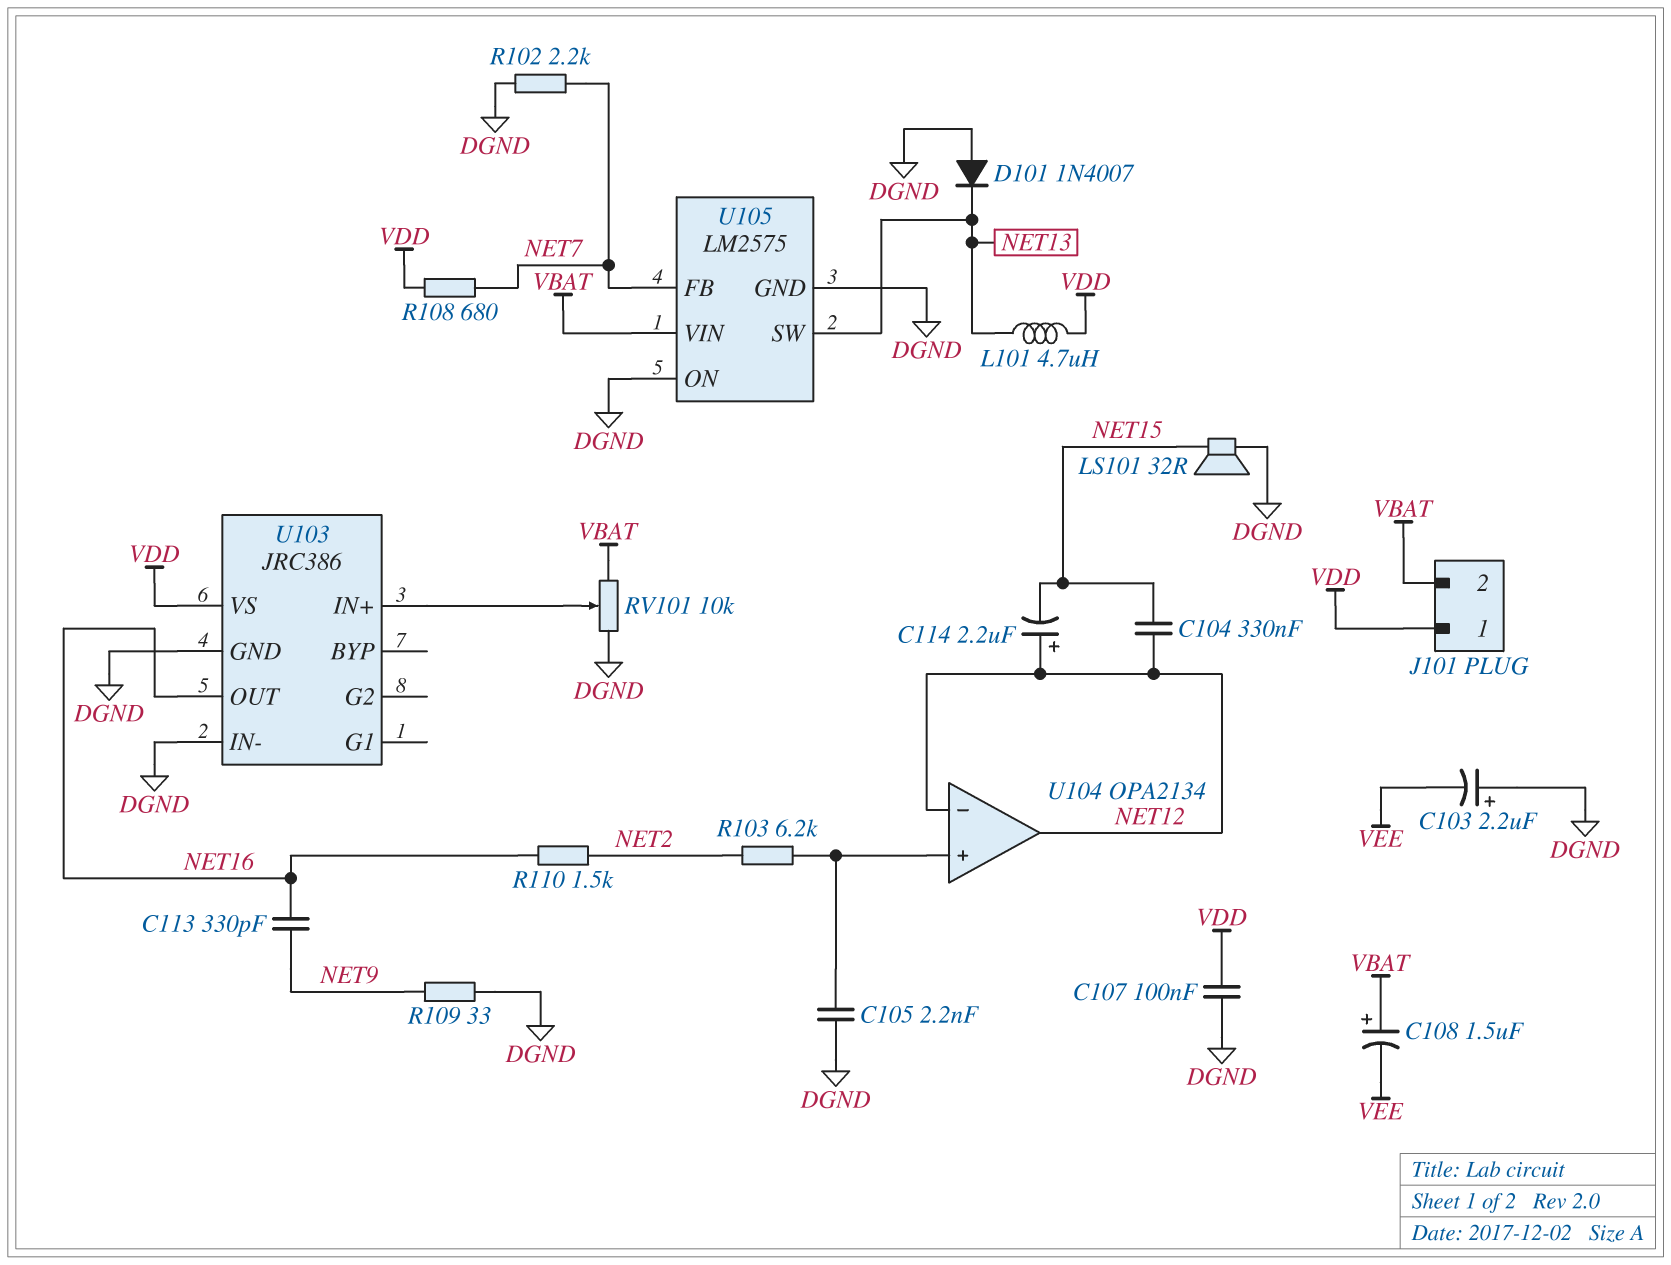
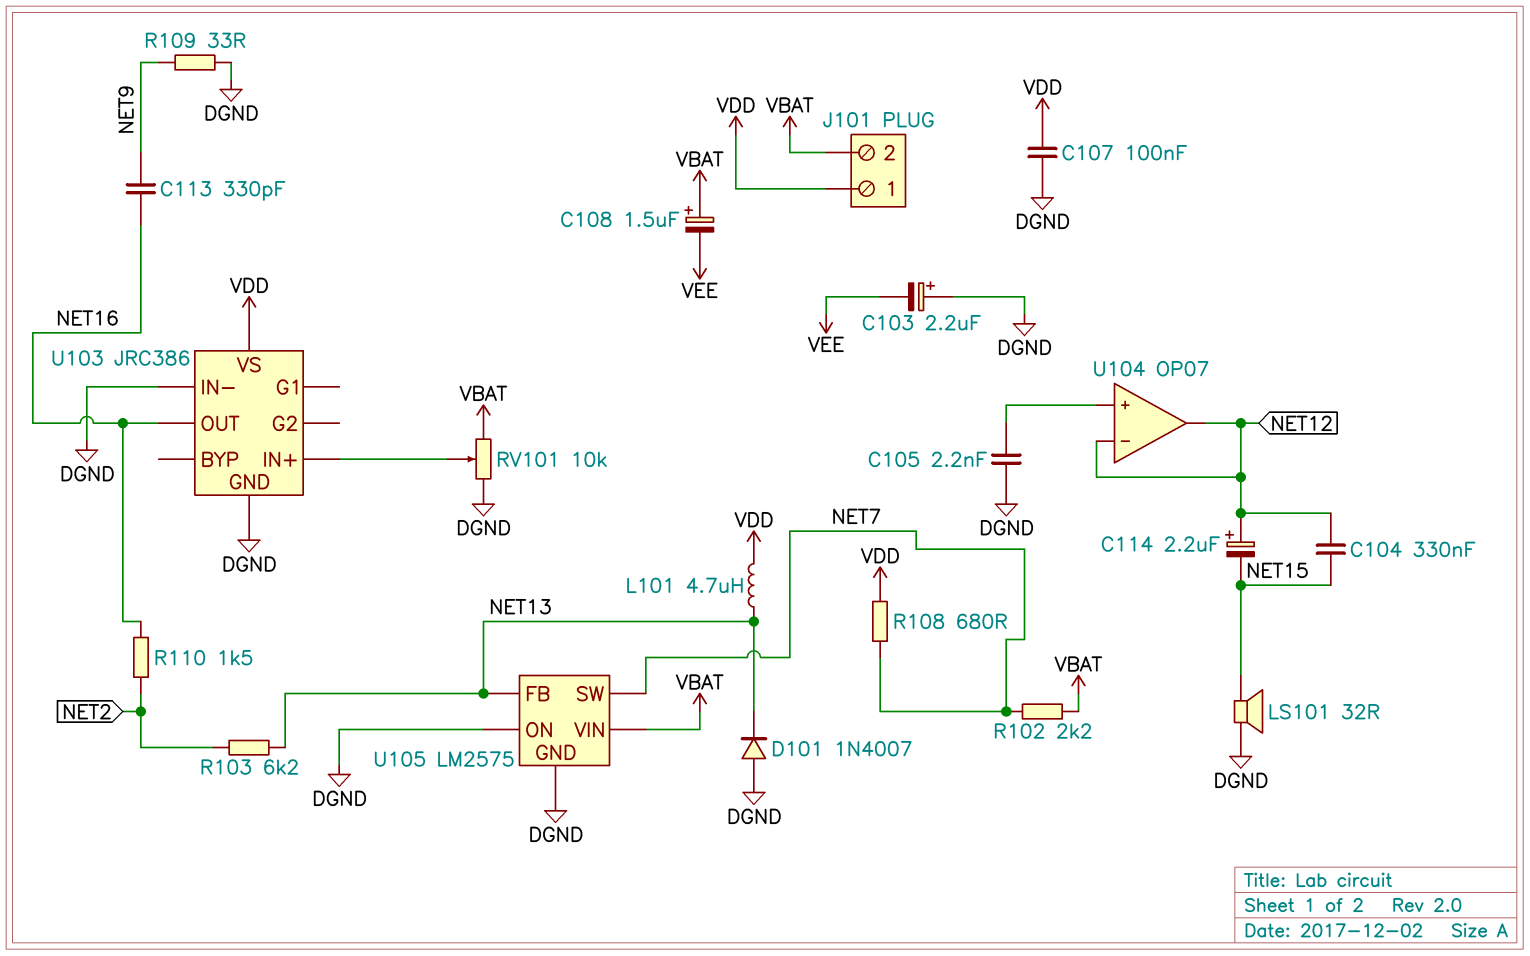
R102: 2.2k (DGND, NET7) -> 2.2k (NET7, VBAT)
R103: 6.2k (NET2, U104/in+) -> 6.2k (NET2, NET13)
U104: OPA2134 -> OP07
U105 pin FB: NET7 -> NET13
U105 pin SW: NET13 -> NET7

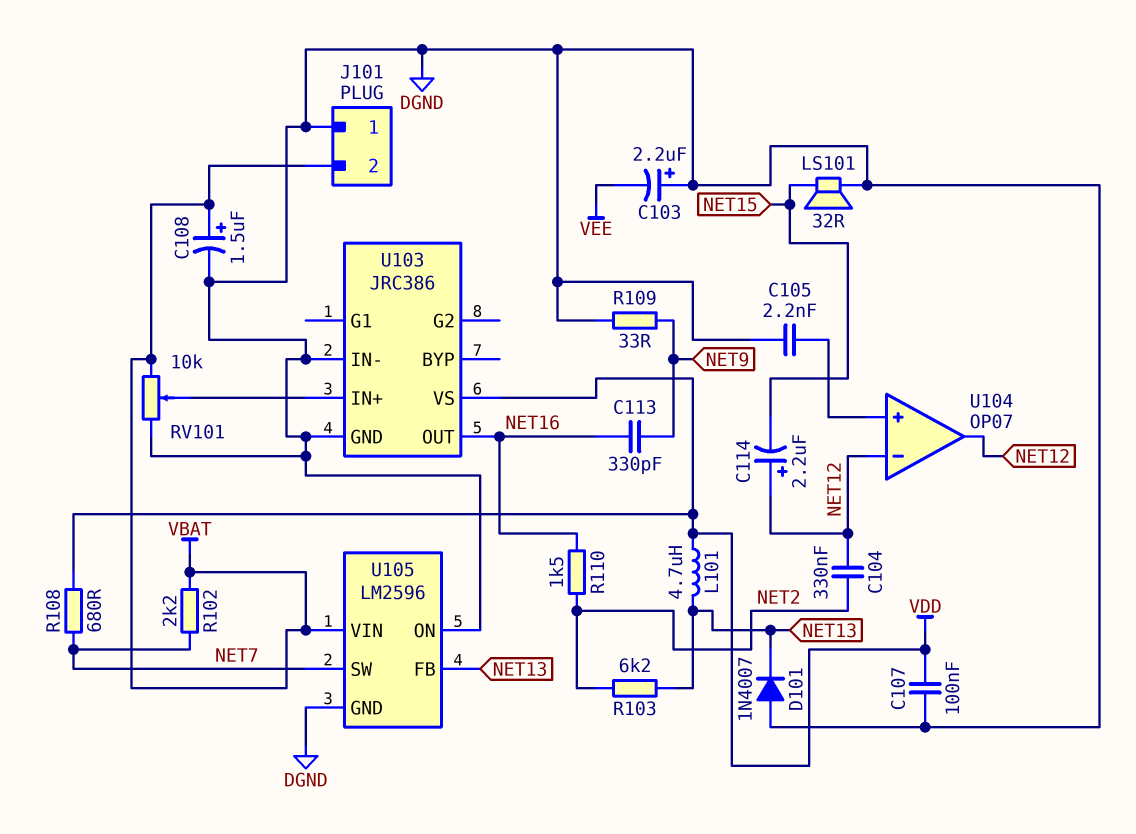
C104: 330nF (NET12, NET15) -> 330nF (NET2, NET12)
C108: 1.5uF (plus VBAT, minus VEE) -> 1.5uF (plus VBAT, minus DGND)
J101 pin 1: VDD -> DGND
U105: LM2575 -> LM2596

